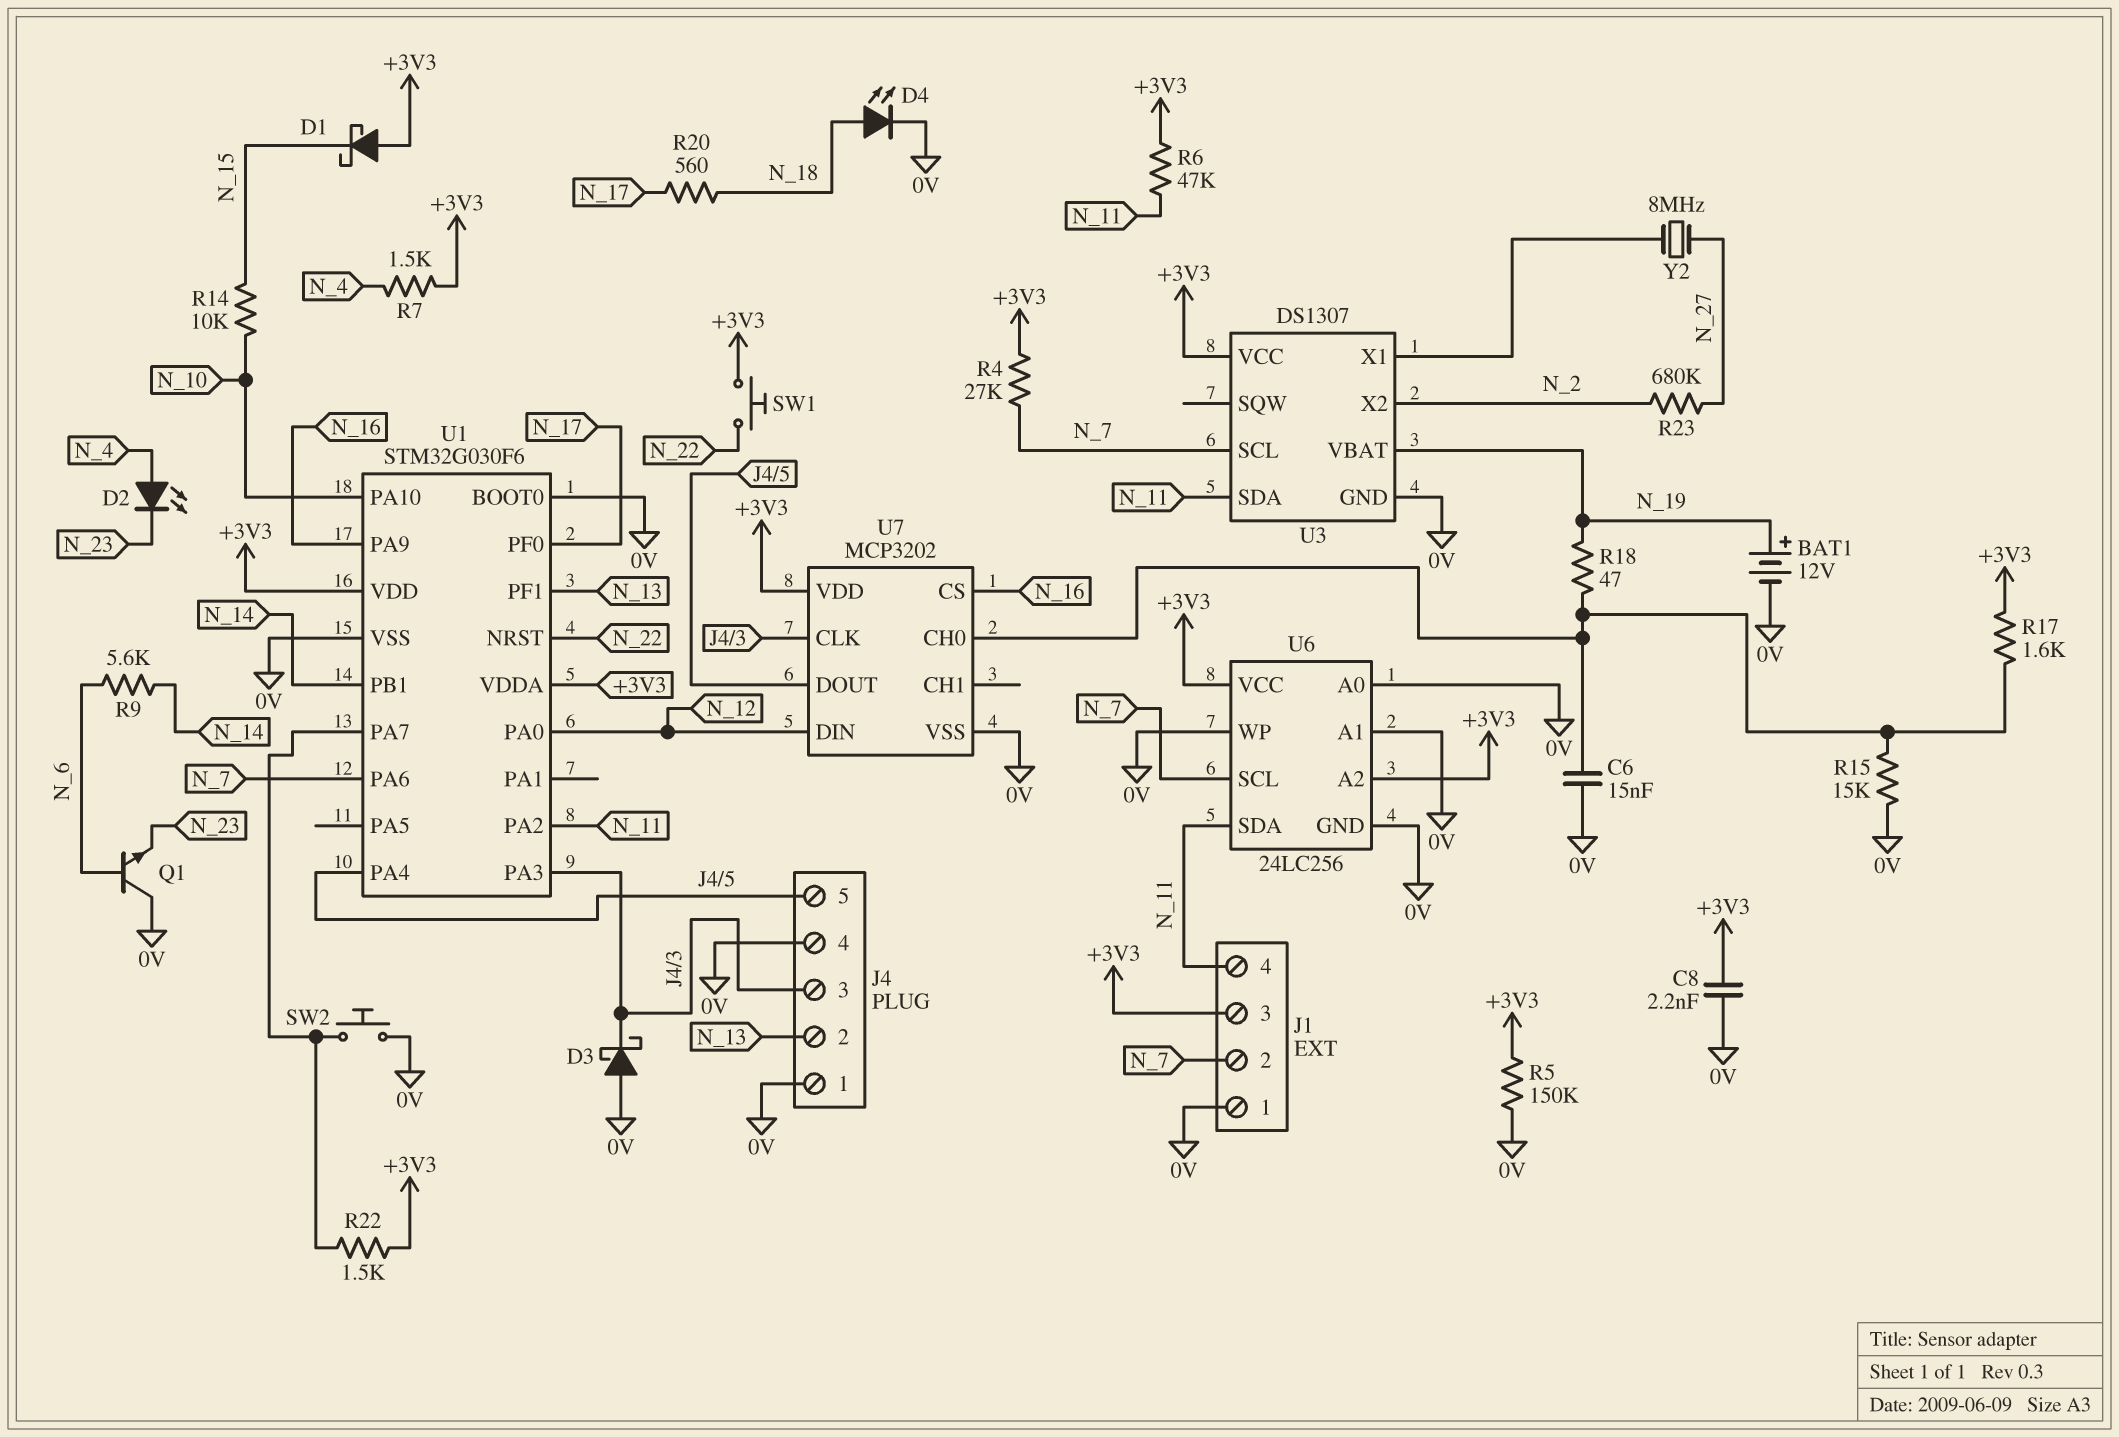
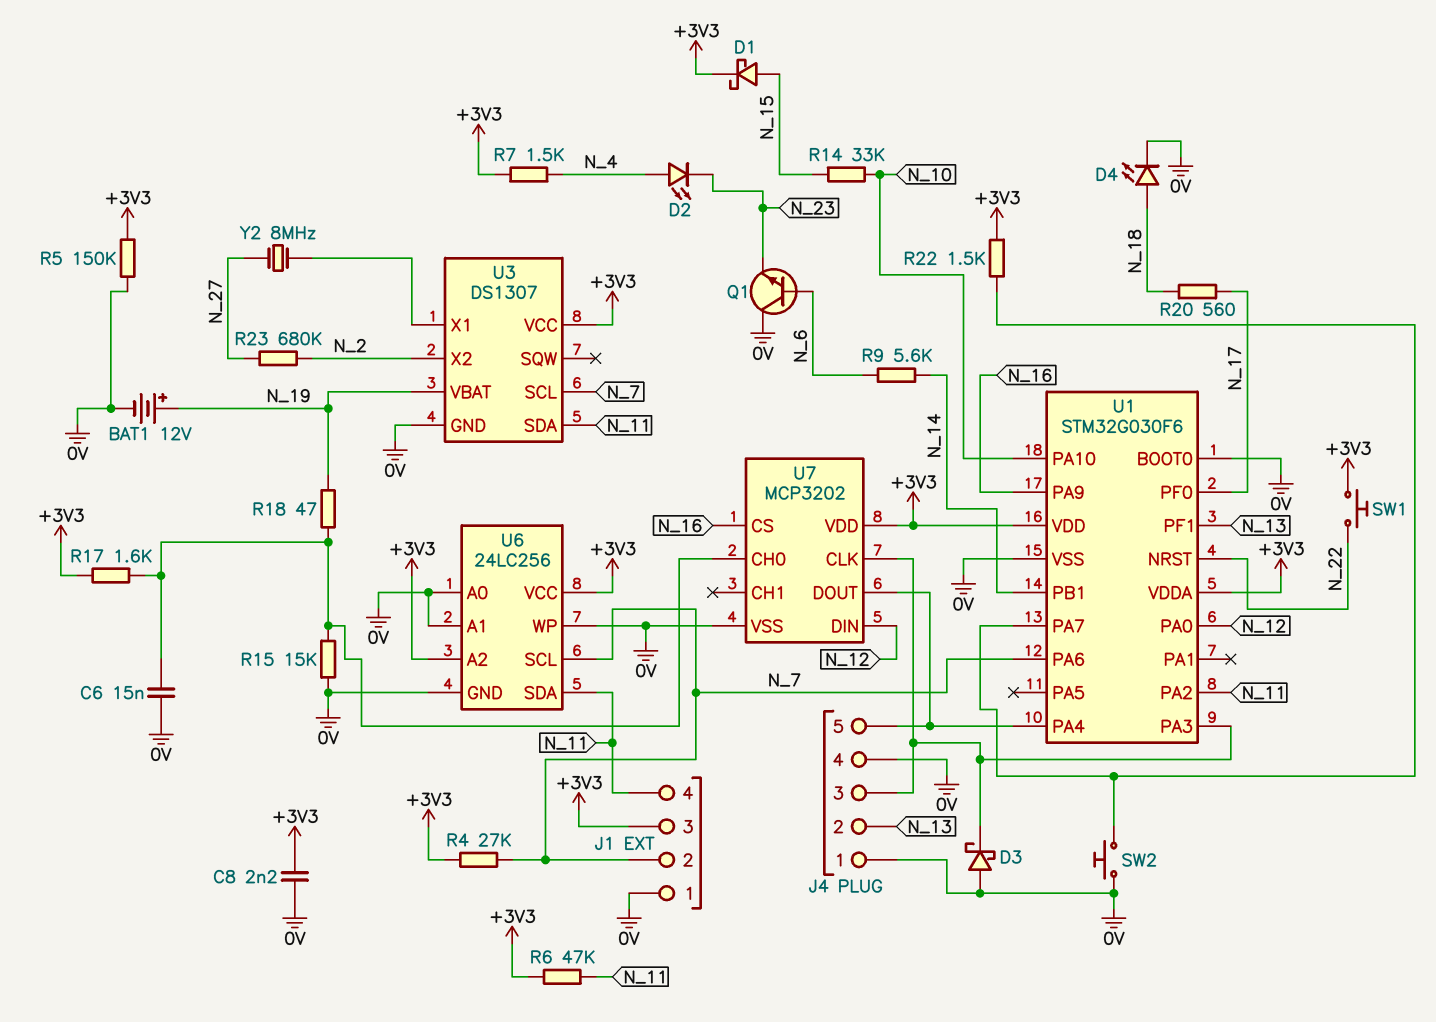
D1: schottky (A +3V3, K N_15) -> schottky (A N_15, K +3V3)
R14: 10k (N_10, N_15) -> 33k (N_10, N_15)

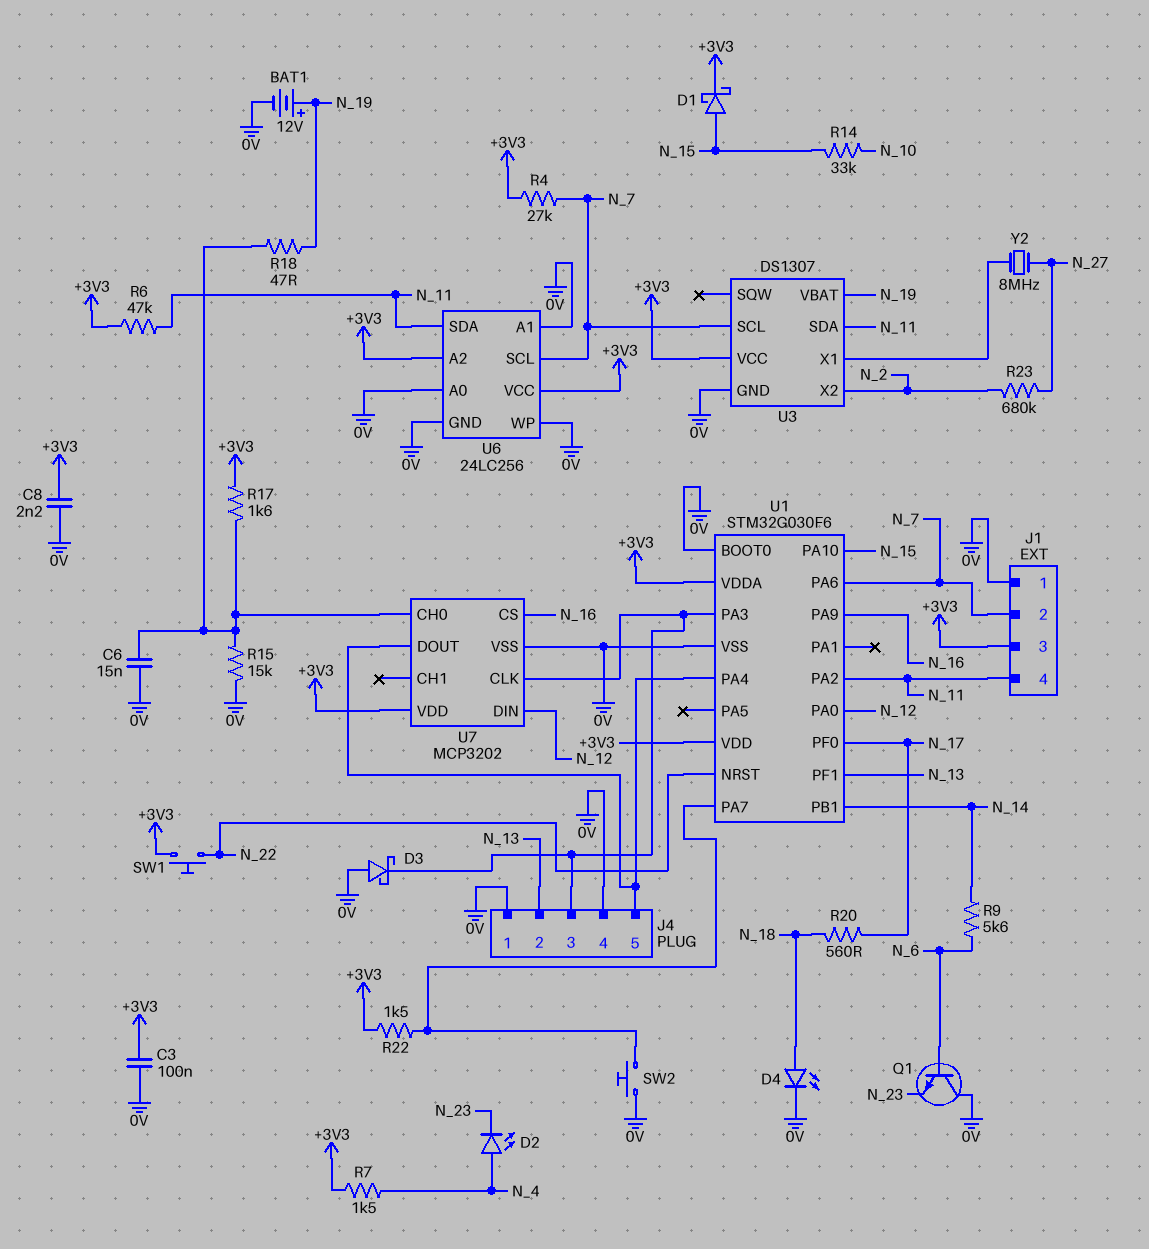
C3: none -> 100nF (+3V3, 0V)
R5: 150k (+3V3, 0V) -> none
U1 pin PA10: N_10 -> N_15

